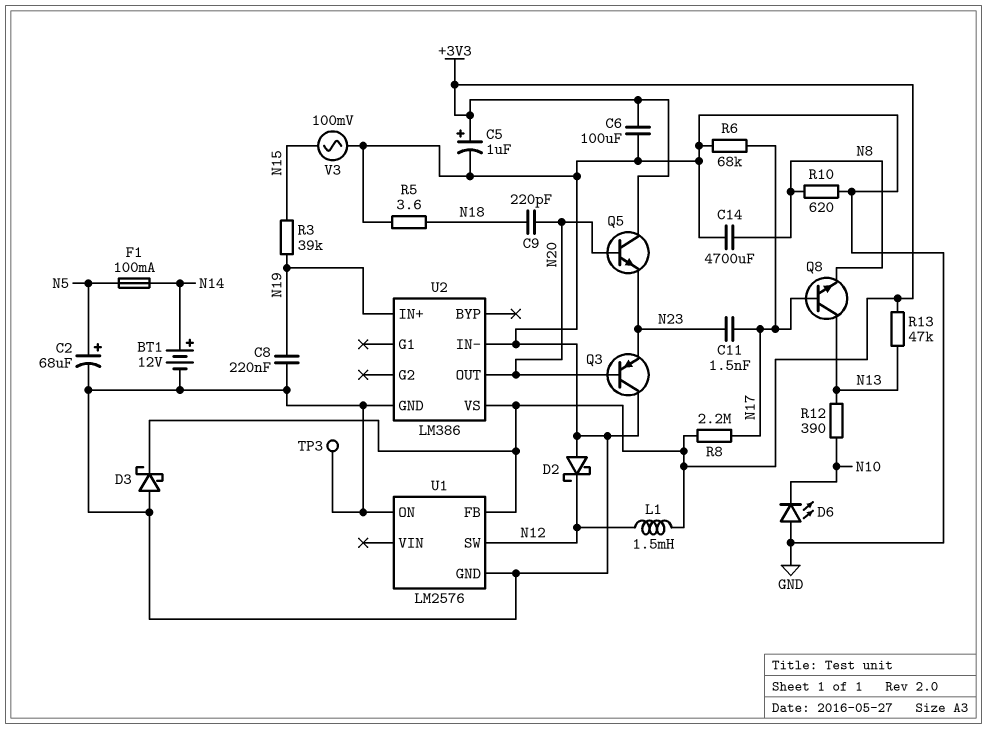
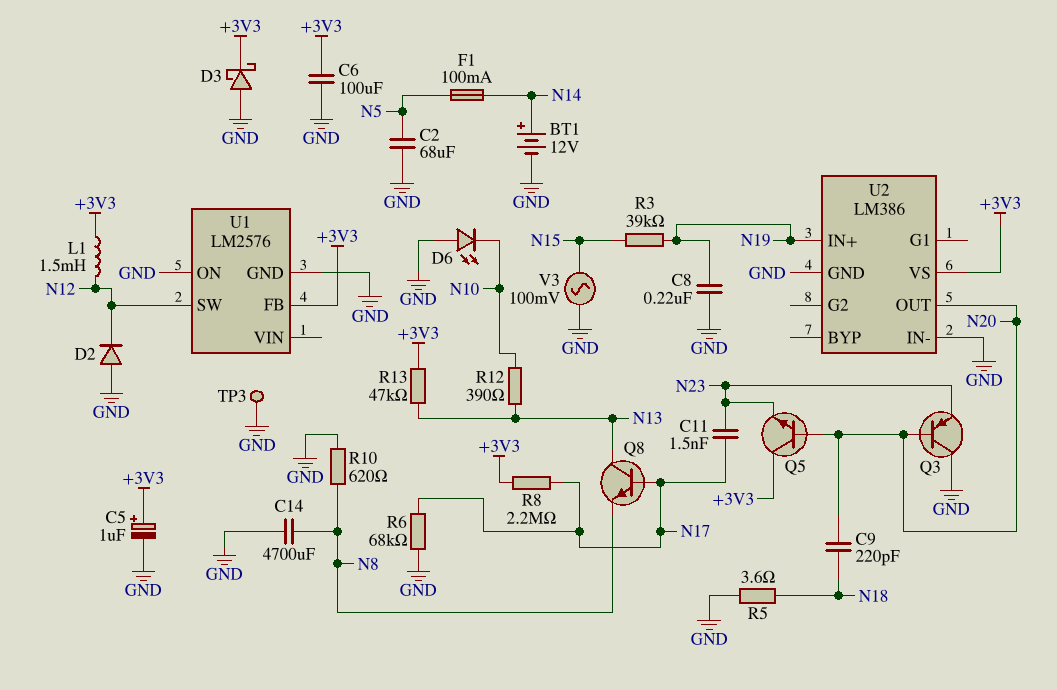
C2: 68uF (plus N5, minus GND) -> 68uF (GND, N5)
D2: schottky (A GND, K N12) -> diode (A GND, K N12)

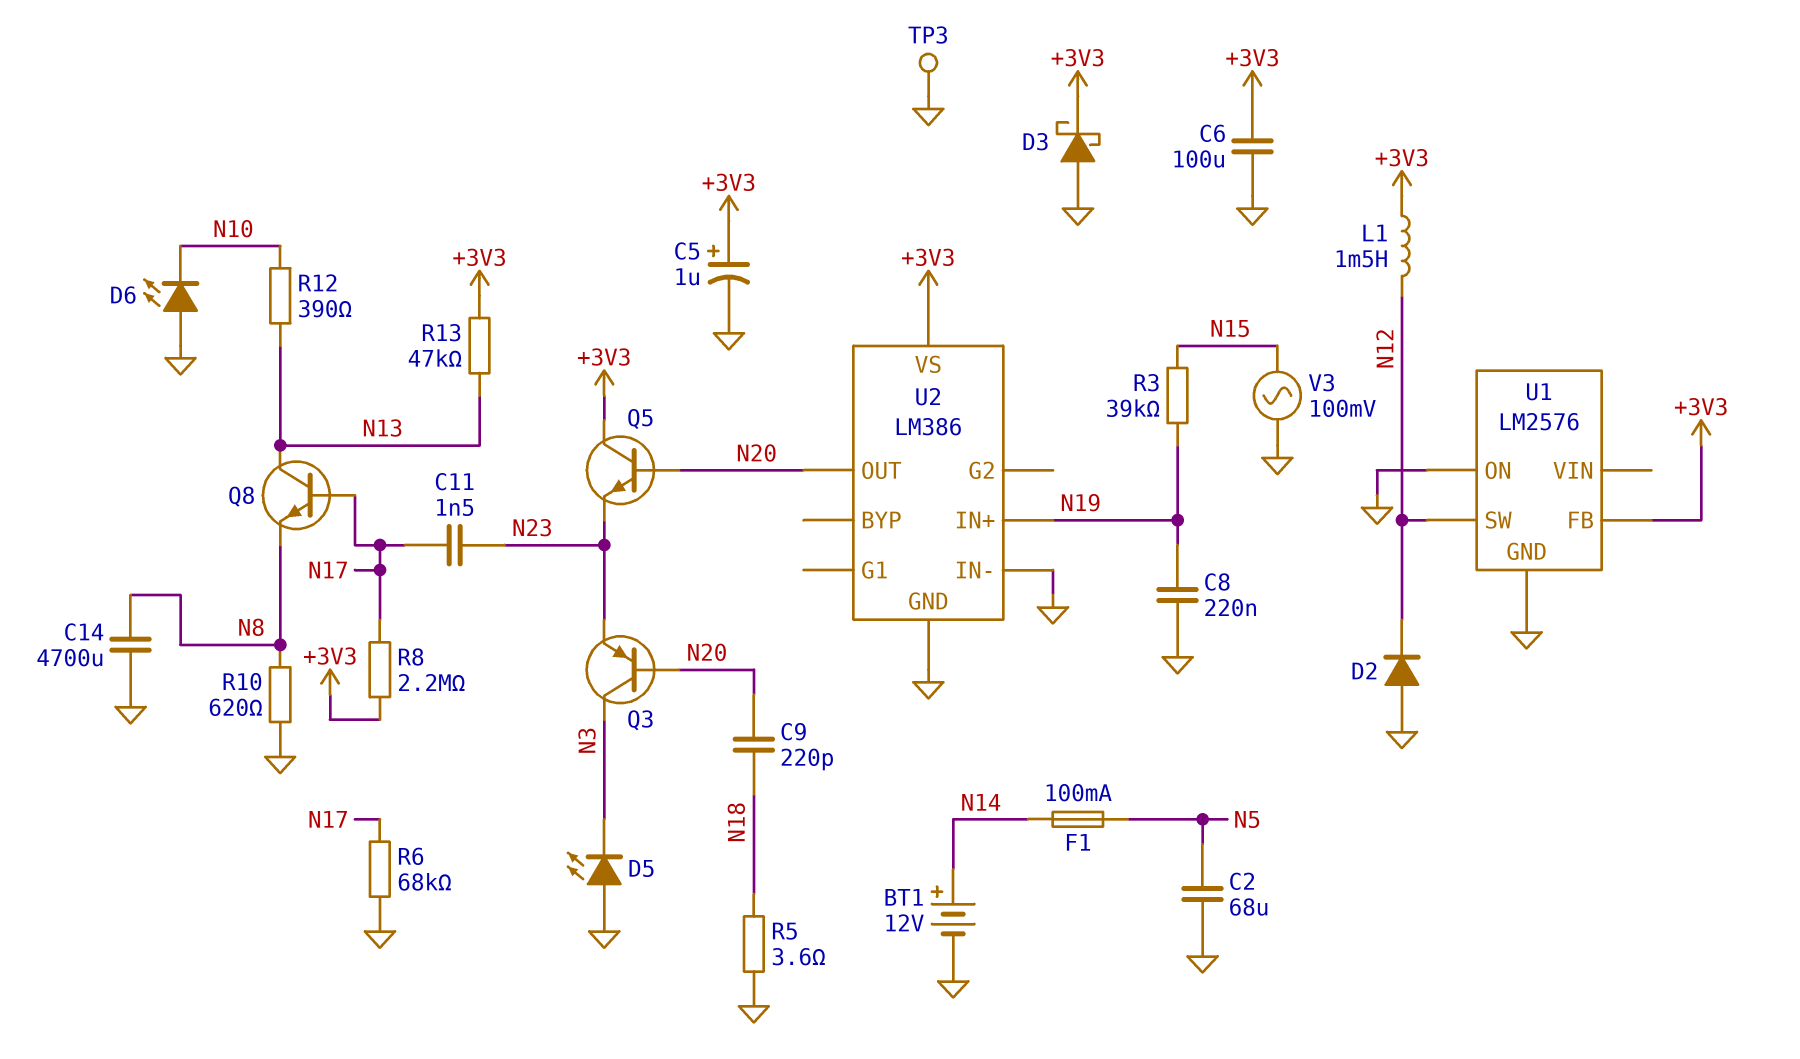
D5: none -> LED (A GND, K N3)
Q3: PNP (B N20, C GND, E N23) -> PNP (B N20, C N3, E N23)

